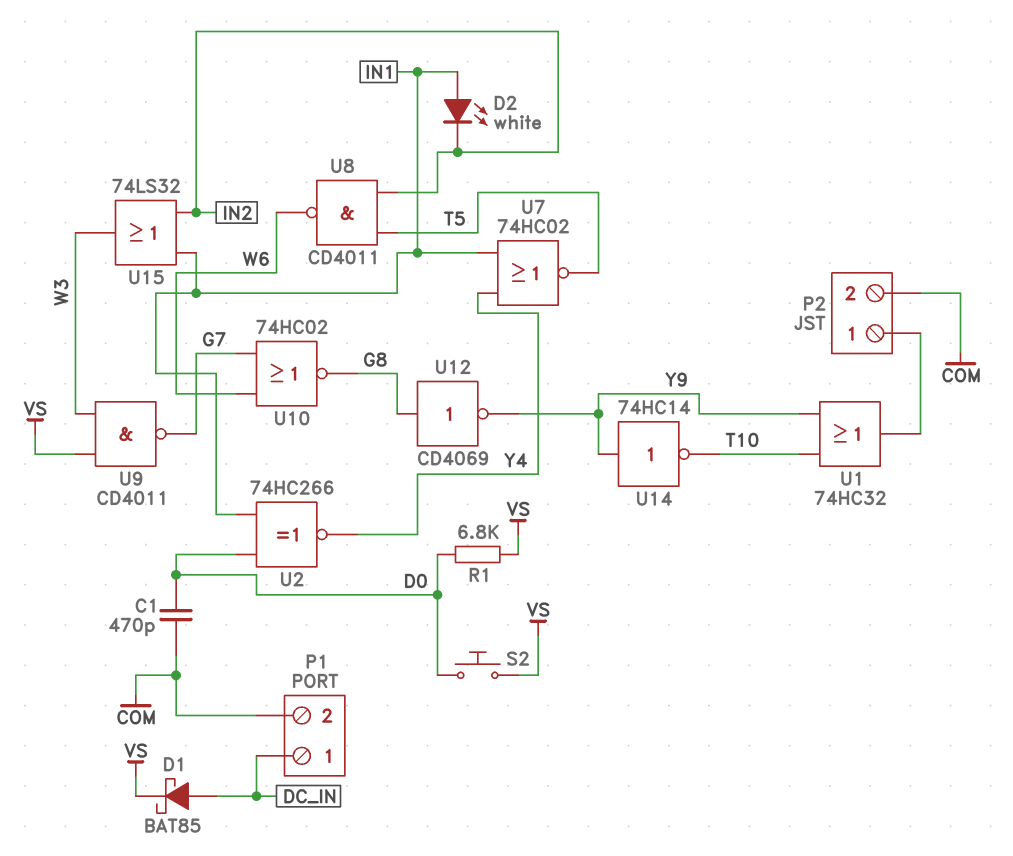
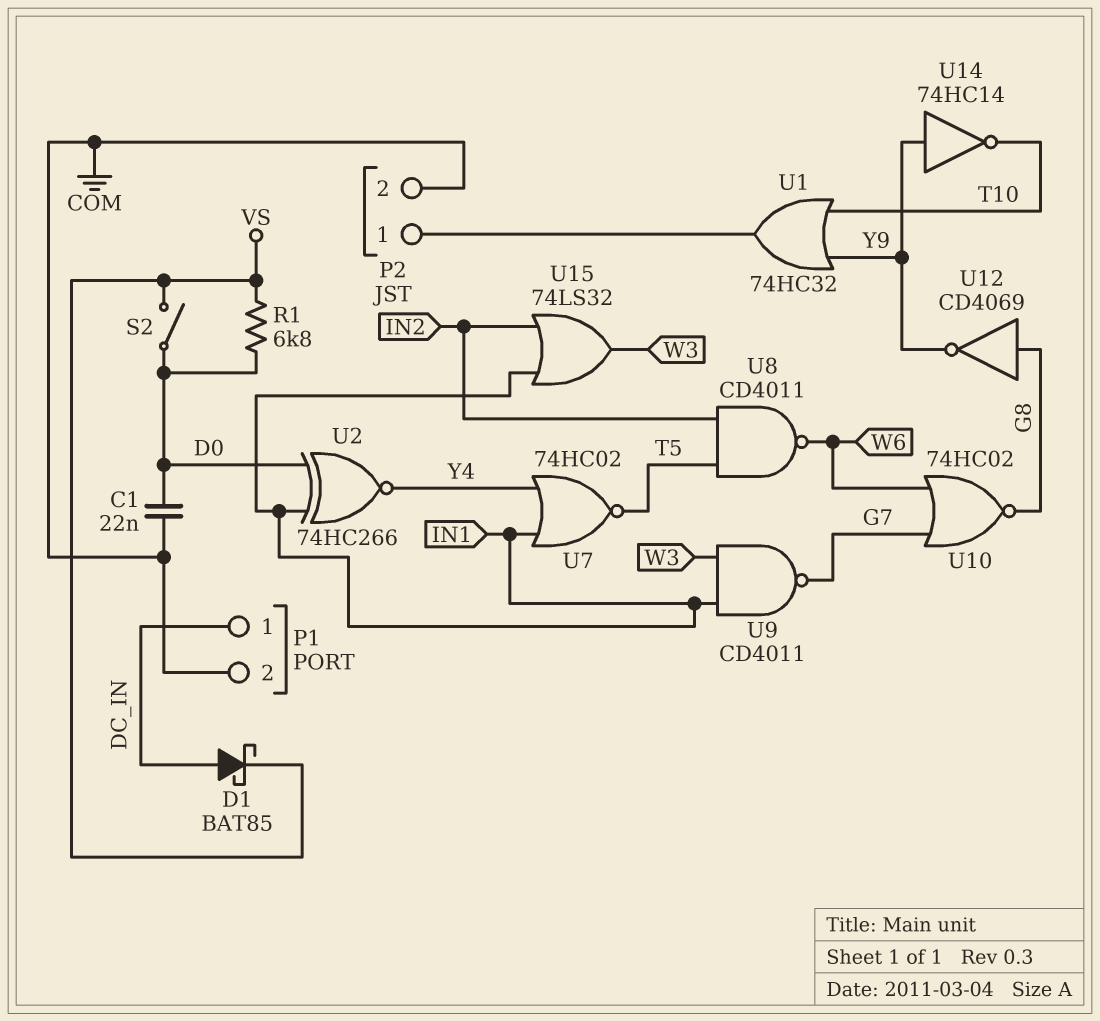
C1: 470pF (COM, D0) -> 22nF (COM, D0)
D2: LED white (A IN1, K IN2) -> none
S2: button (D0, VS) -> switch (D0, VS)
U9: NAND CD4011 (in VS, in W3, out G7) -> NAND CD4011 (in IN1, in W3, out G7)

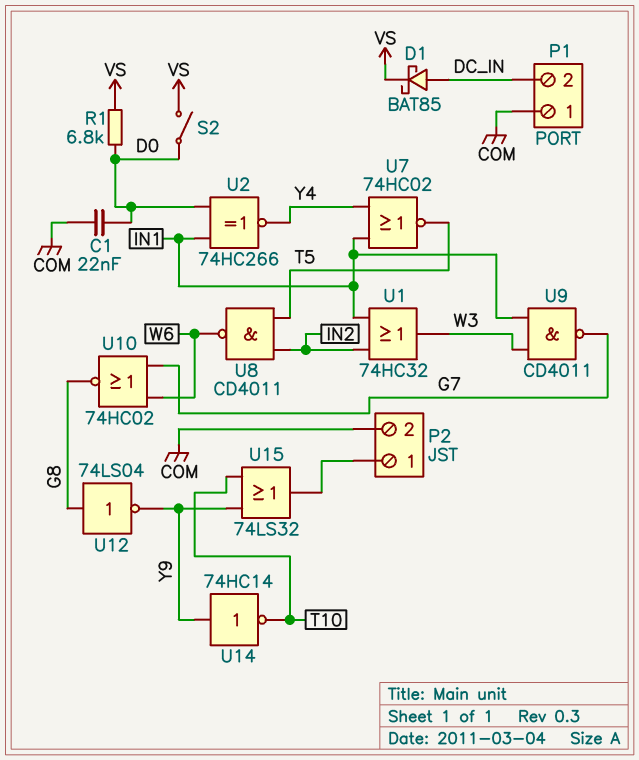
P1 pin 1: DC_IN -> COM
P1 pin 2: COM -> DC_IN
U1: OR 74HC32 (in T10, in Y9, out P2/1) -> OR 74HC32 (in IN1, in IN2, out W3)
U12: NOT CD4069 (in G8, out Y9) -> NOT 74LS04 (in G8, out Y9)
U15: OR 74LS32 (in IN1, in IN2, out W3) -> OR 74LS32 (in T10, in Y9, out P2/1)

